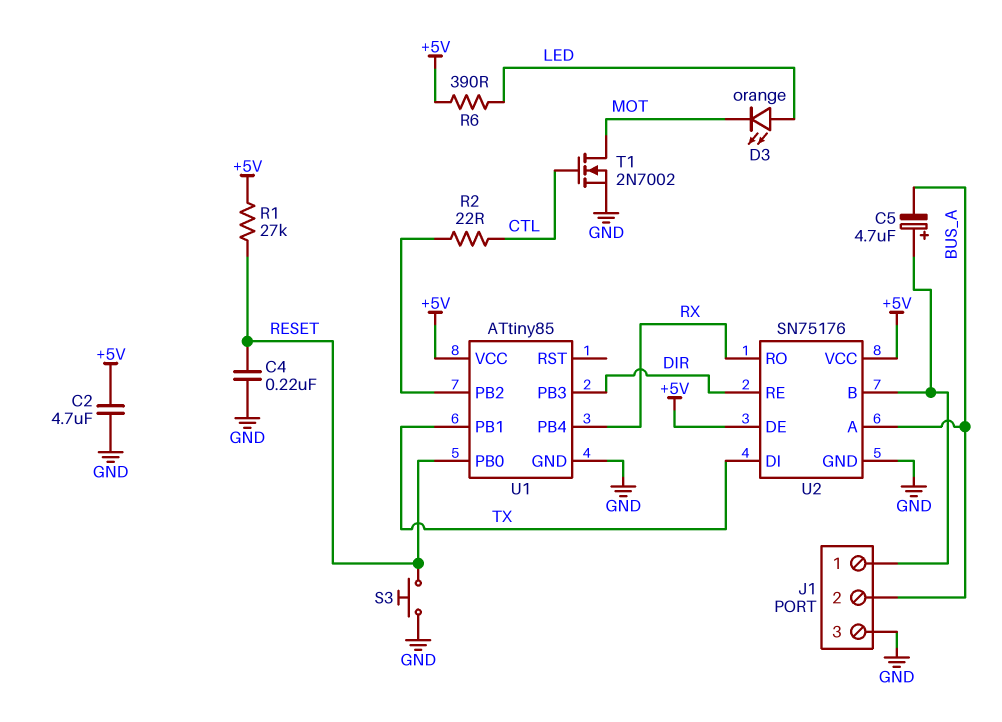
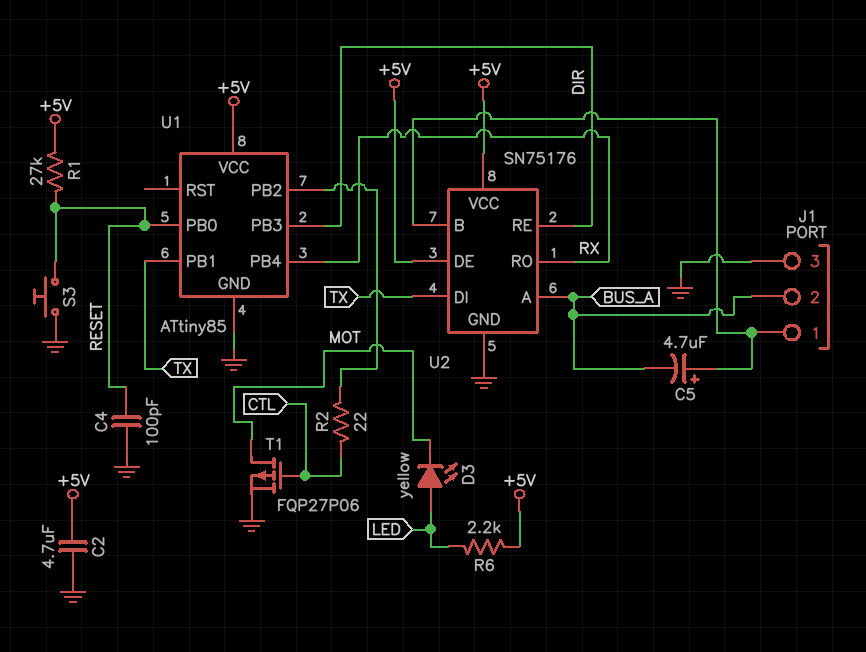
C4: 220nF (GND, RESET) -> 100pF (GND, RESET)
D3: LED orange (A LED, K MOT) -> LED yellow (A LED, K MOT)
R6: 390 (+5V, LED) -> 2.2k (+5V, LED)
T1: NMOS 2N7002 (G CTL, D MOT, S GND) -> PMOS FQP27P06 (G CTL, D MOT, S GND)

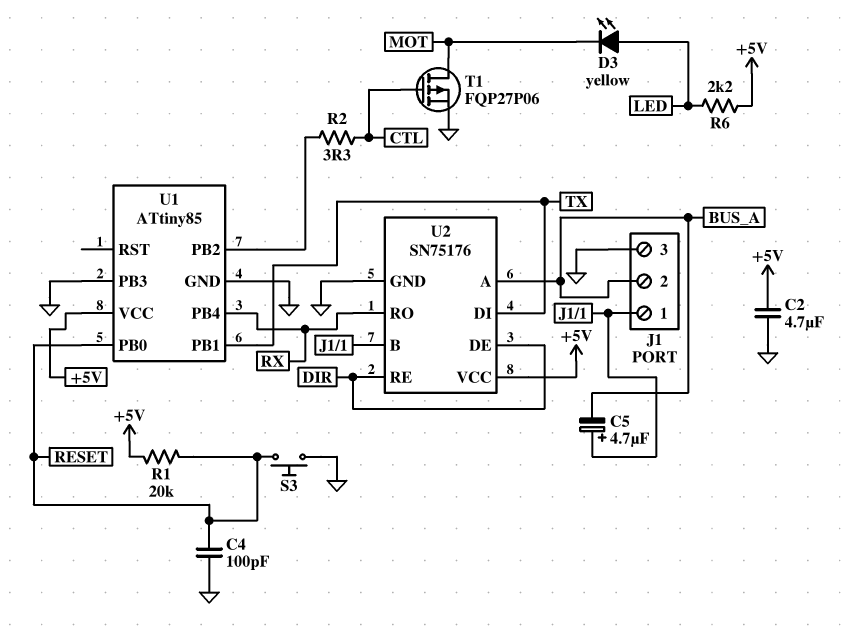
R1: 27k (+5V, RESET) -> 20k (+5V, RESET)
R2: 22 (CTL, U1/PB2) -> 3.3 (CTL, U1/PB2)
U1 pin PB3: DIR -> GND
U2 pin DE: +5V -> DIR

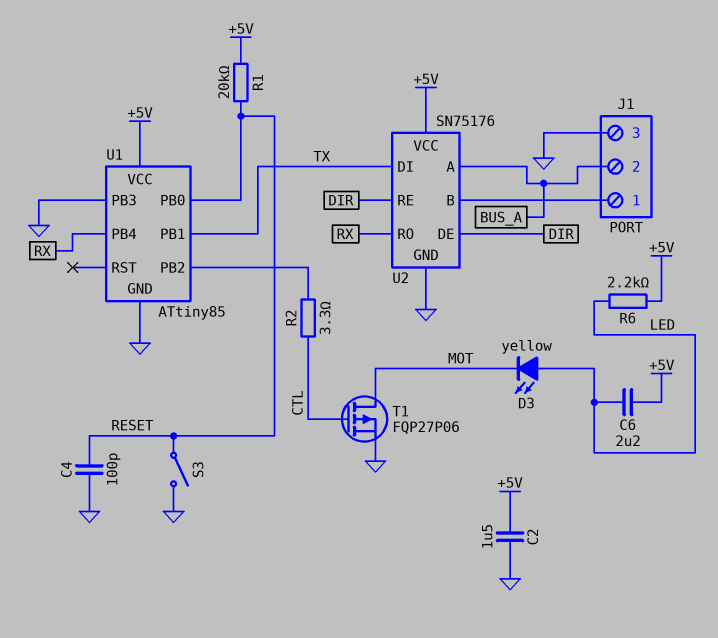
C2: 4.7uF (+5V, GND) -> 1.5uF (+5V, GND)
C5: 4.7uF (plus J1/1, minus BUS_A) -> none
C6: none -> 2.2uF (+5V, LED)
S3: button (GND, RESET) -> switch (GND, RESET)

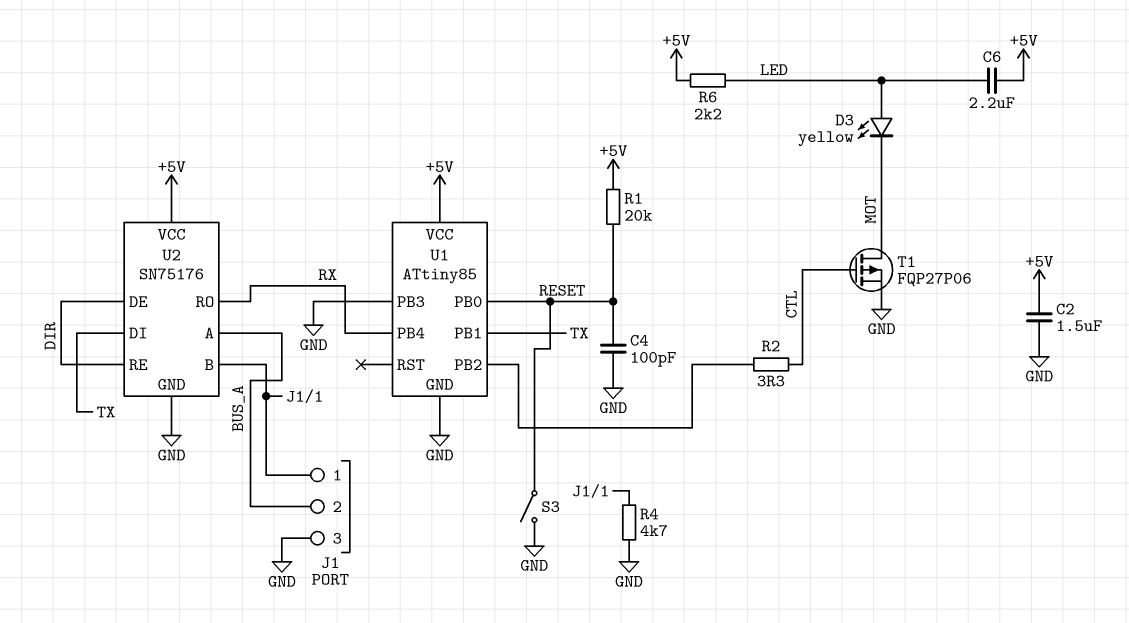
R4: none -> 4.7k (GND, J1/1)

